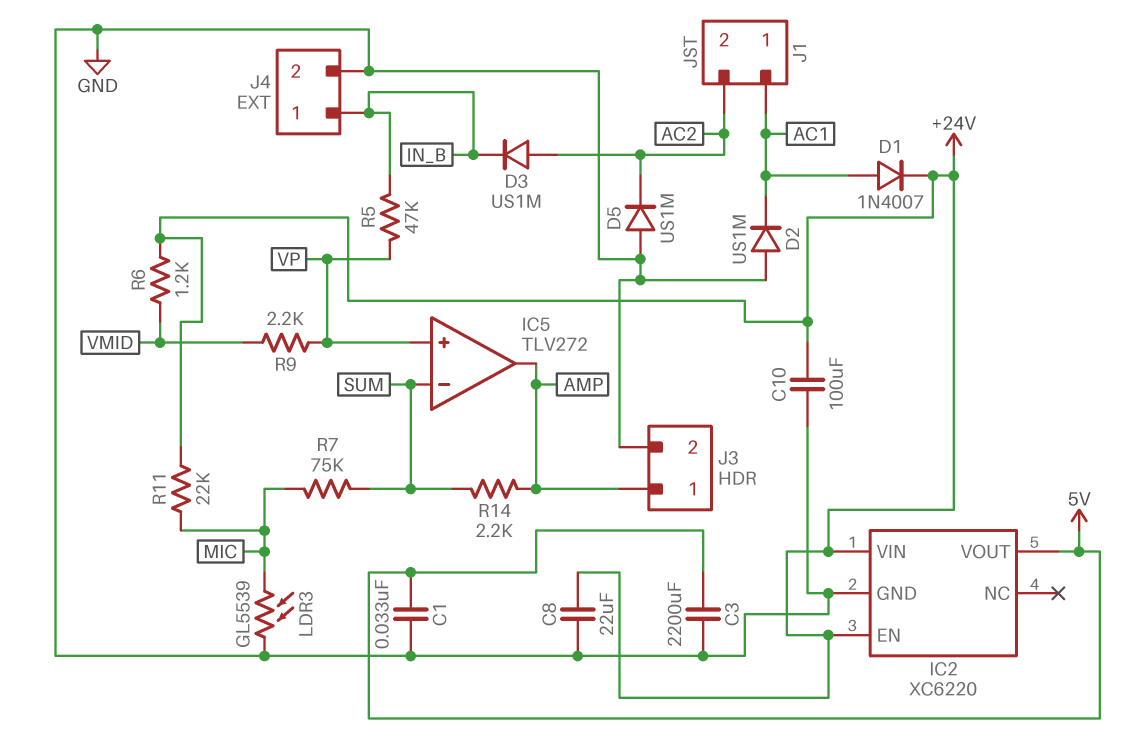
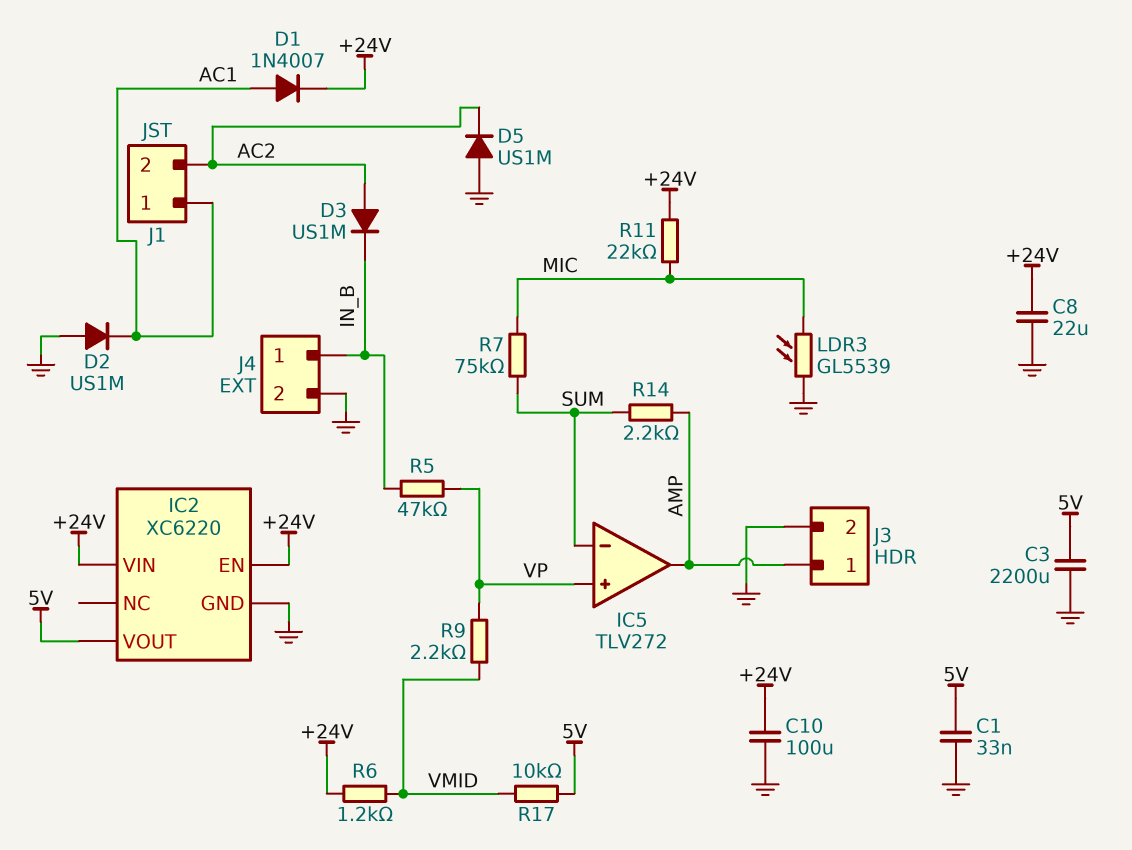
R17: none -> 10k (5V, VMID)

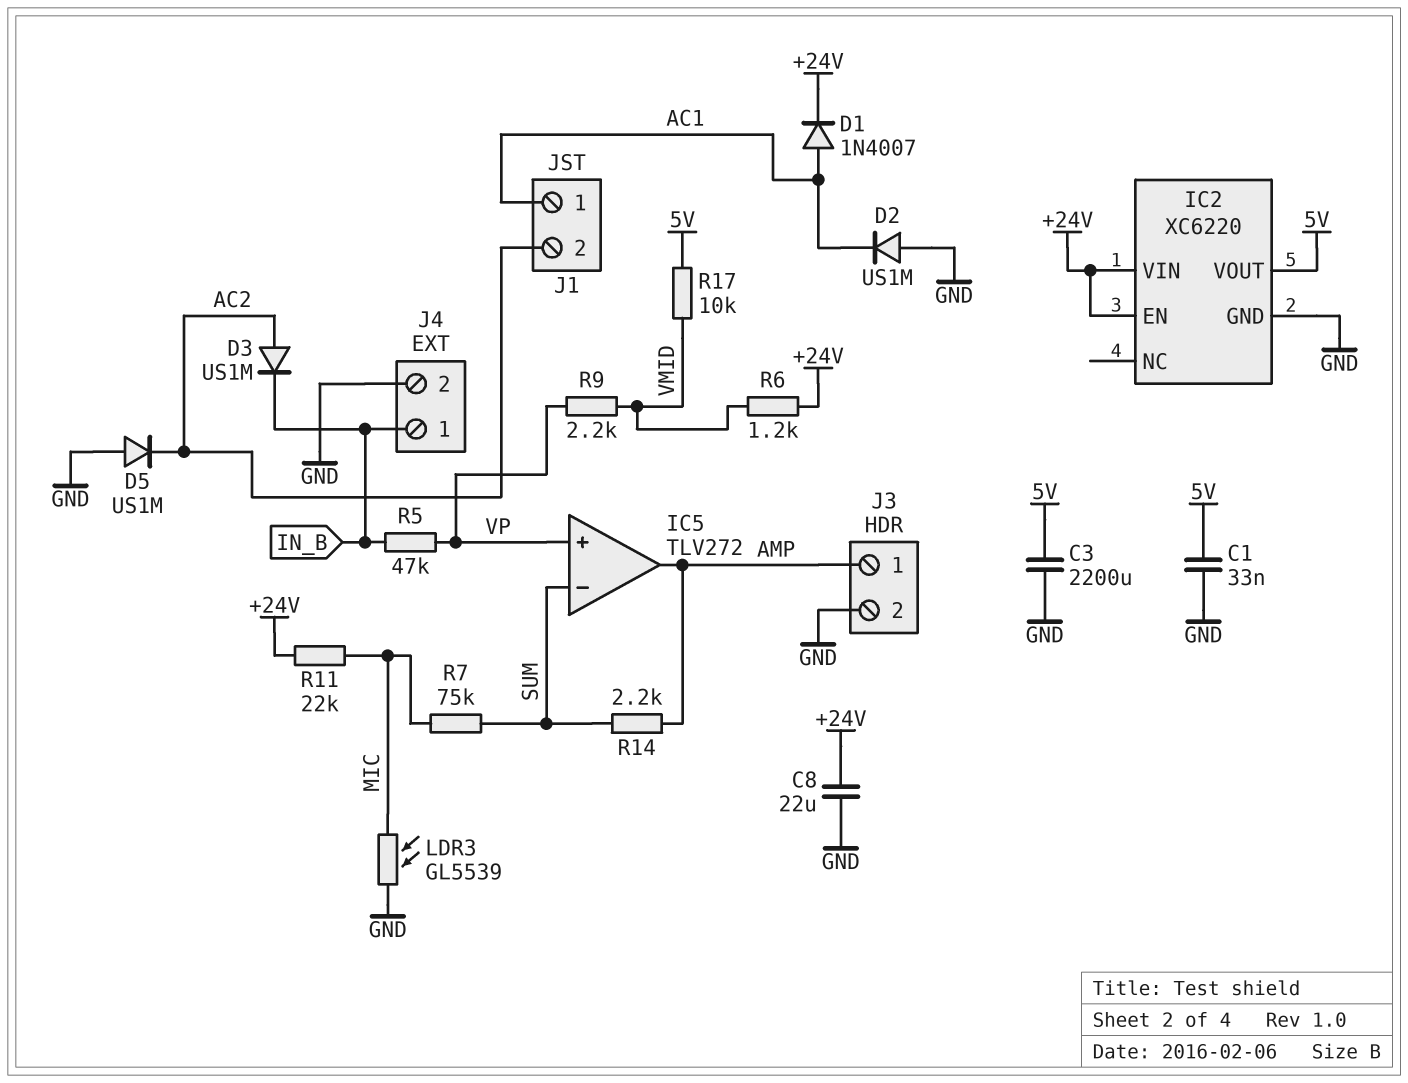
C10: 100uF (+24V, GND) -> none

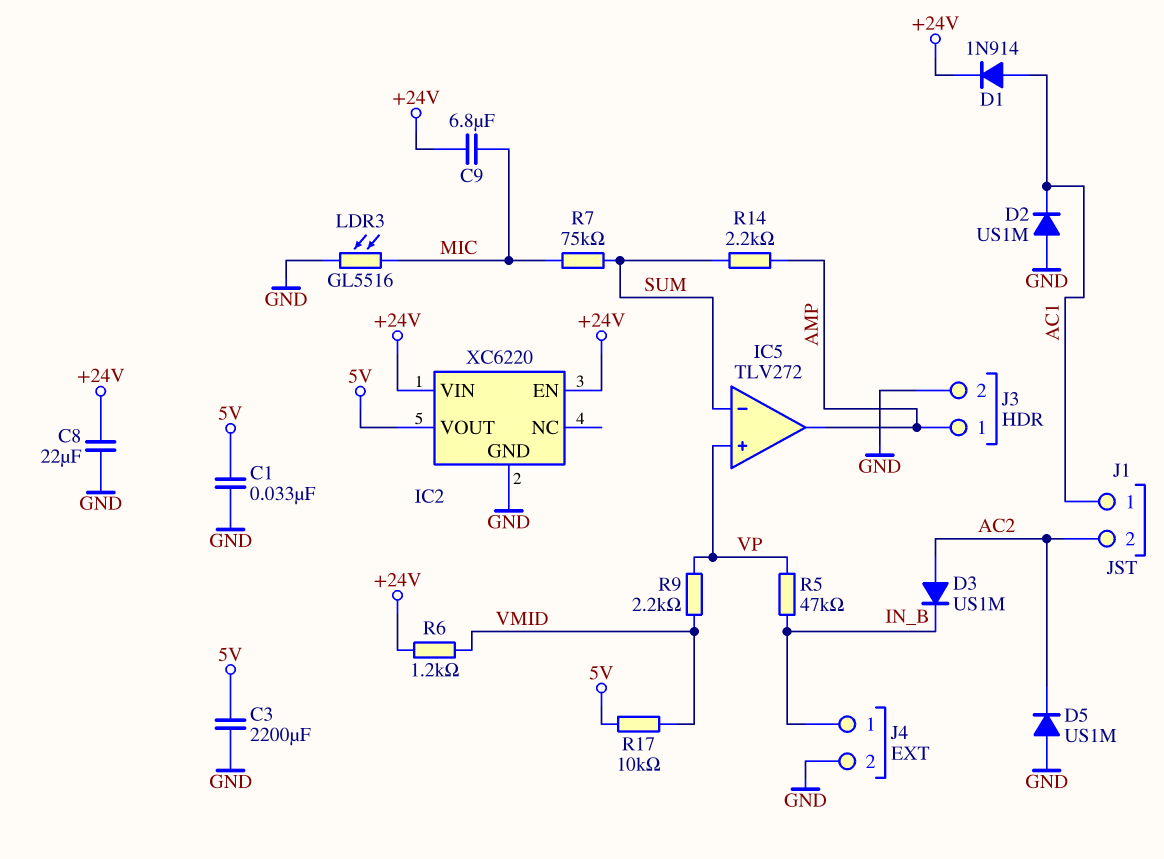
C9: none -> 6.8uF (+24V, MIC)
D1: diode 1N4007 (A AC1, K +24V) -> diode 1N914 (A AC1, K +24V)
LDR3: GL5539 (GND, MIC) -> GL5516 (GND, MIC)
R11: 22k (+24V, MIC) -> none

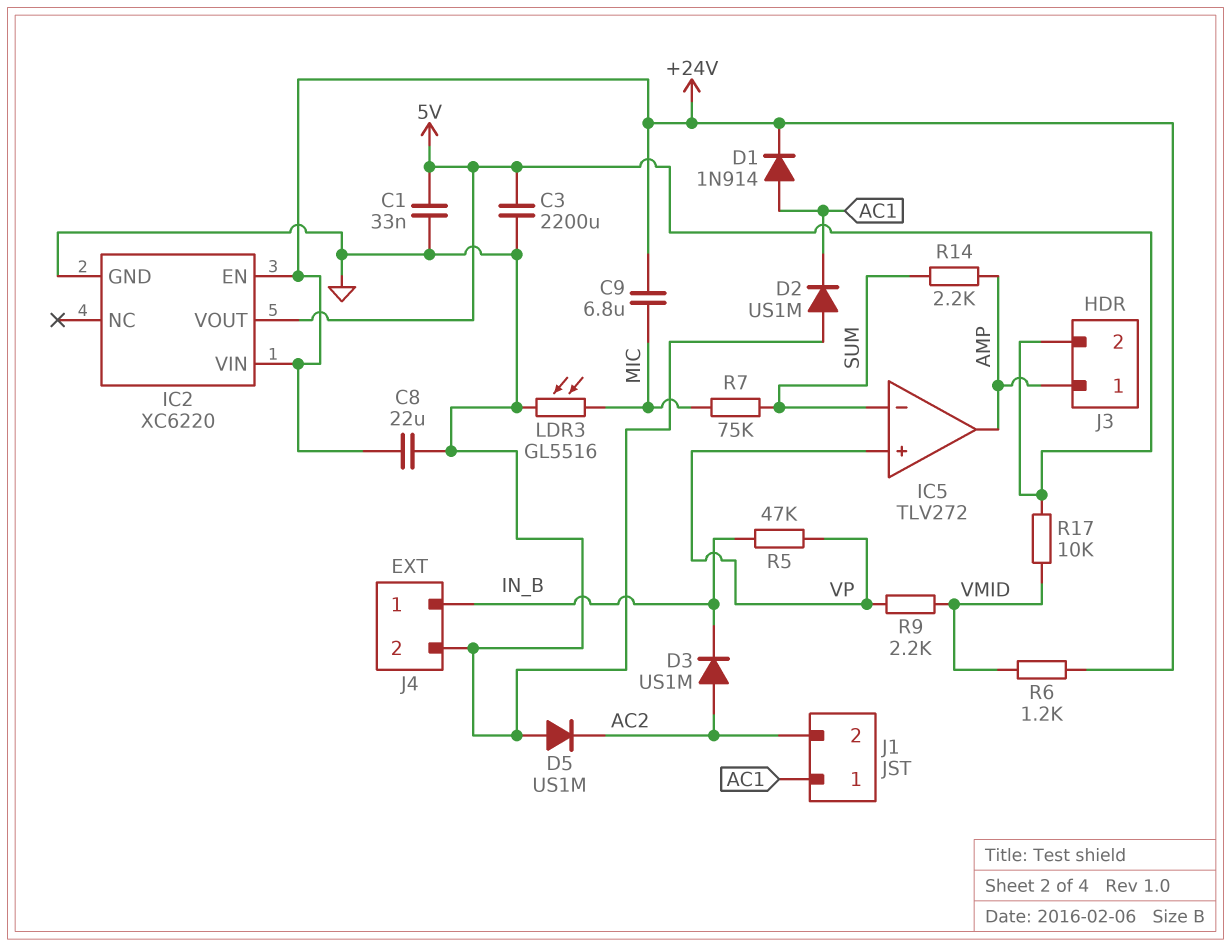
J3 pin 2: GND -> 5V

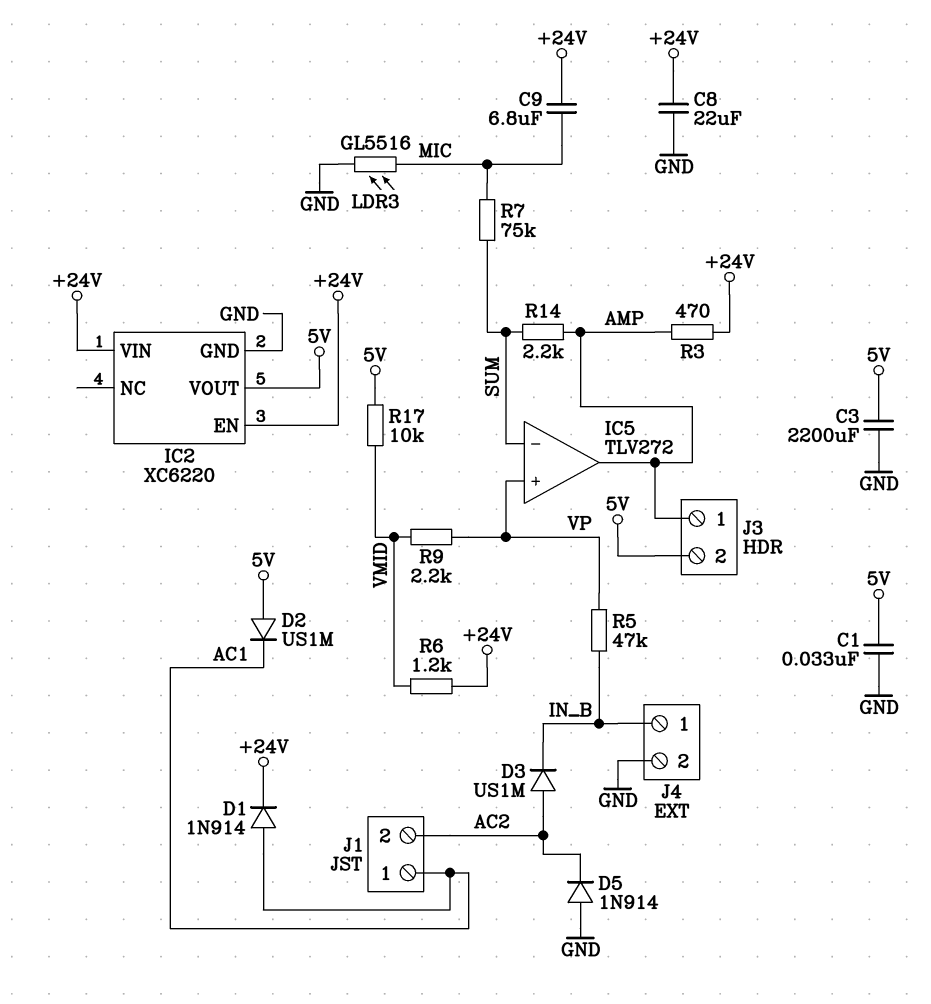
D2: diode US1M (A GND, K AC1) -> diode US1M (A 5V, K AC1)
D5: diode US1M (A GND, K AC2) -> diode 1N914 (A GND, K AC2)
R3: none -> 470 (+24V, AMP)

